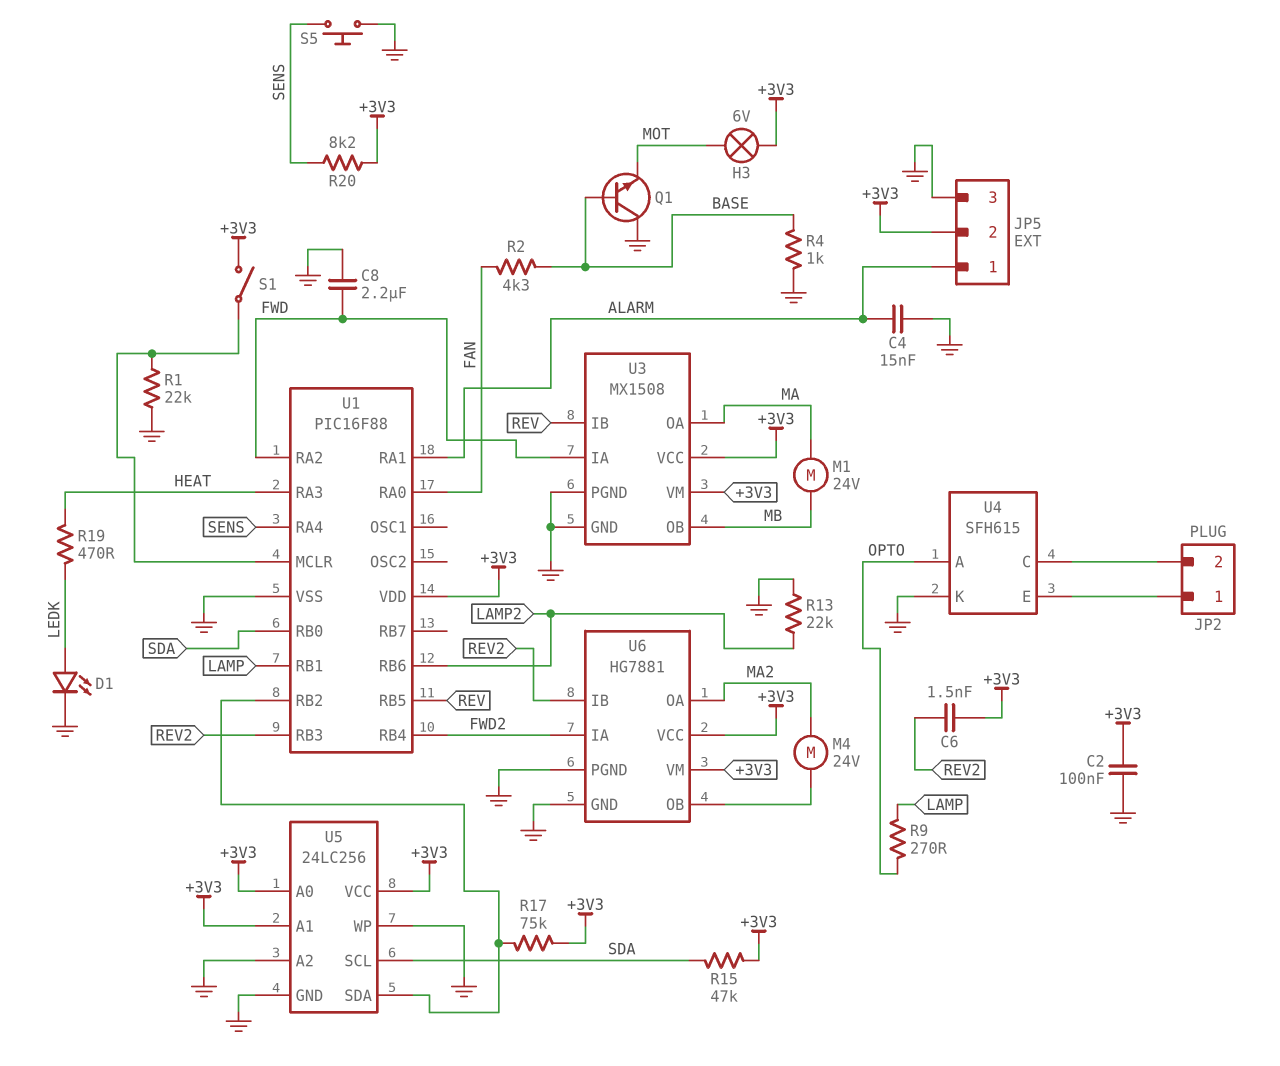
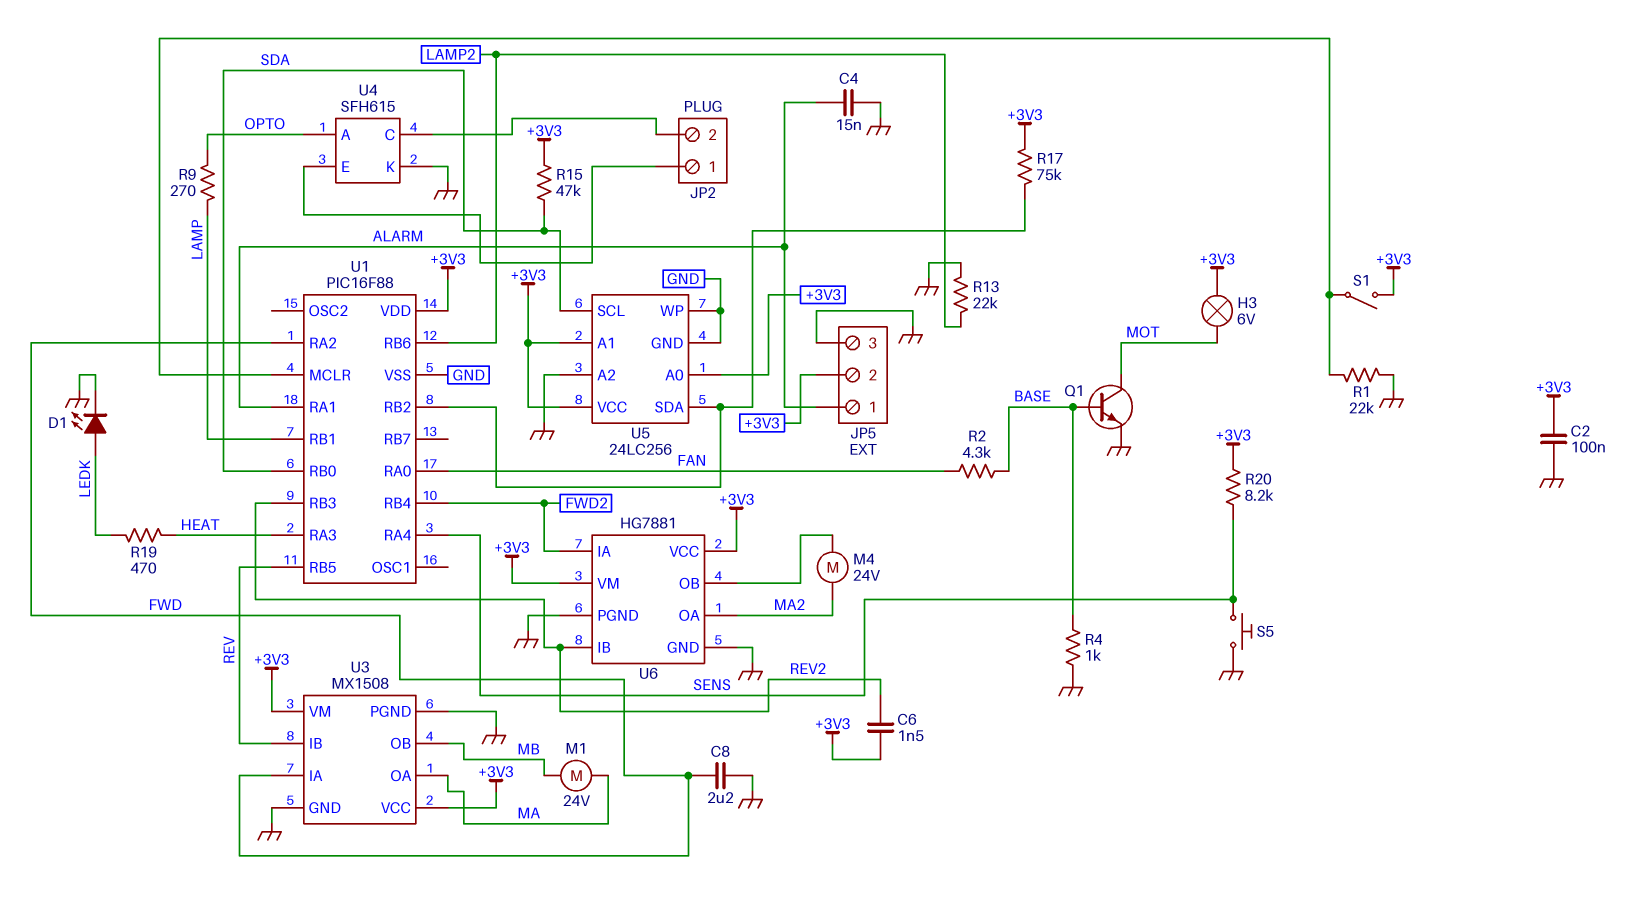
Q1: NPN (B BASE, C GND, E MOT) -> NPN (B BASE, C MOT, E GND)

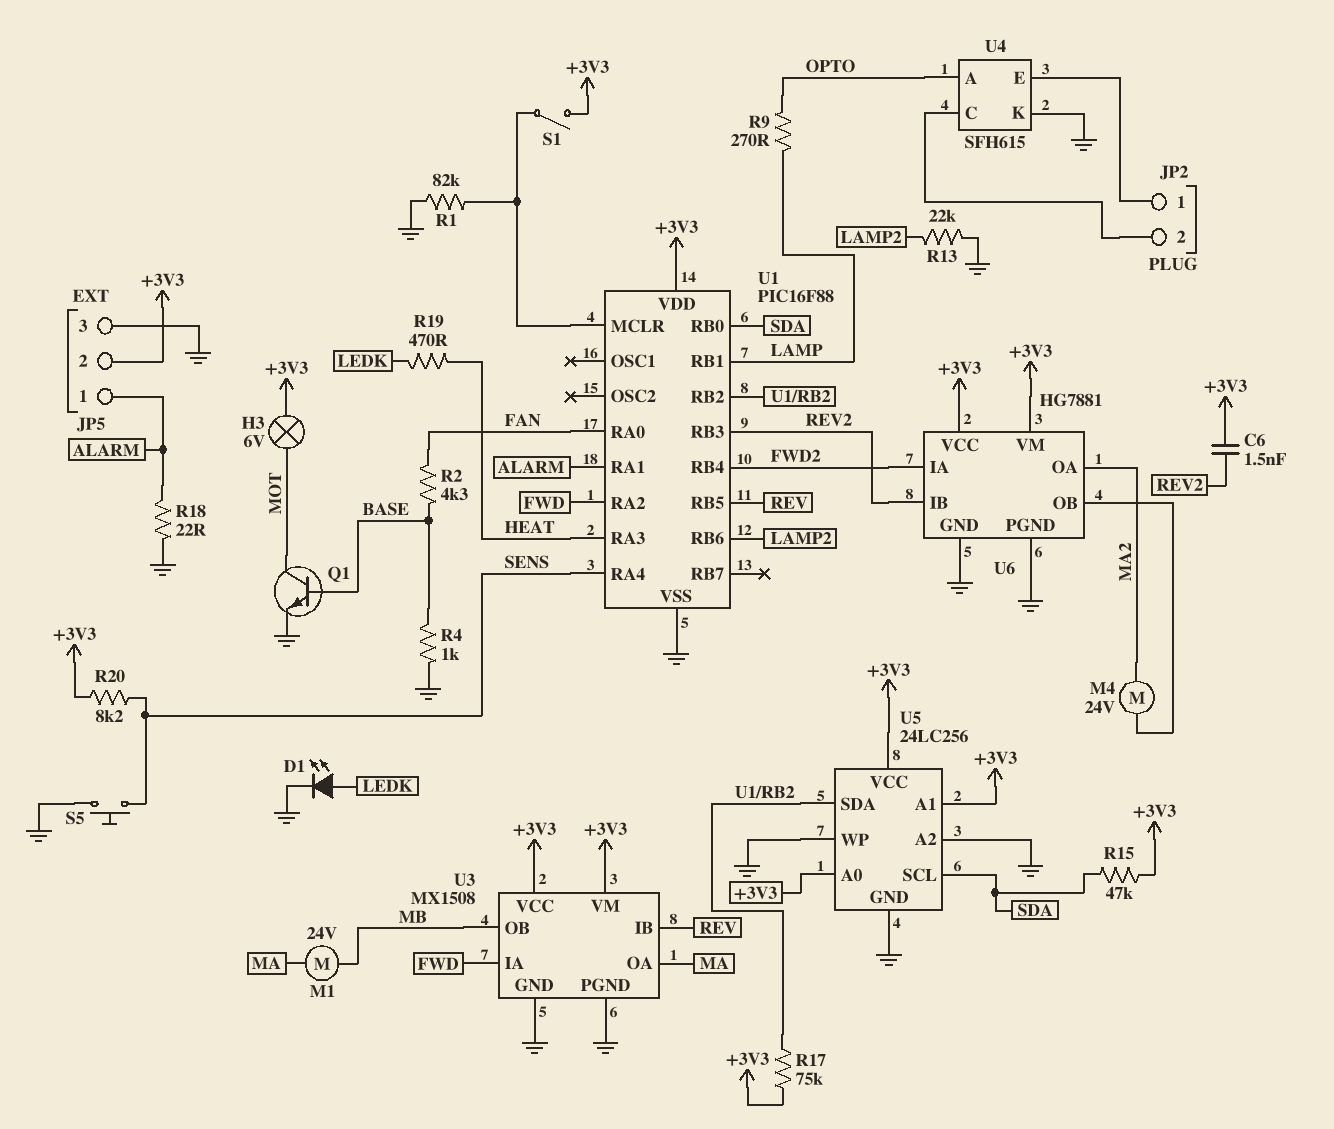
C2: 100nF (+3V3, GND) -> none
C4: 15nF (ALARM, GND) -> none
C8: 2.2uF (FWD, GND) -> none
R1: 22k (GND, U1/MCLR) -> 82k (GND, U1/MCLR)
R18: none -> 22 (ALARM, GND)

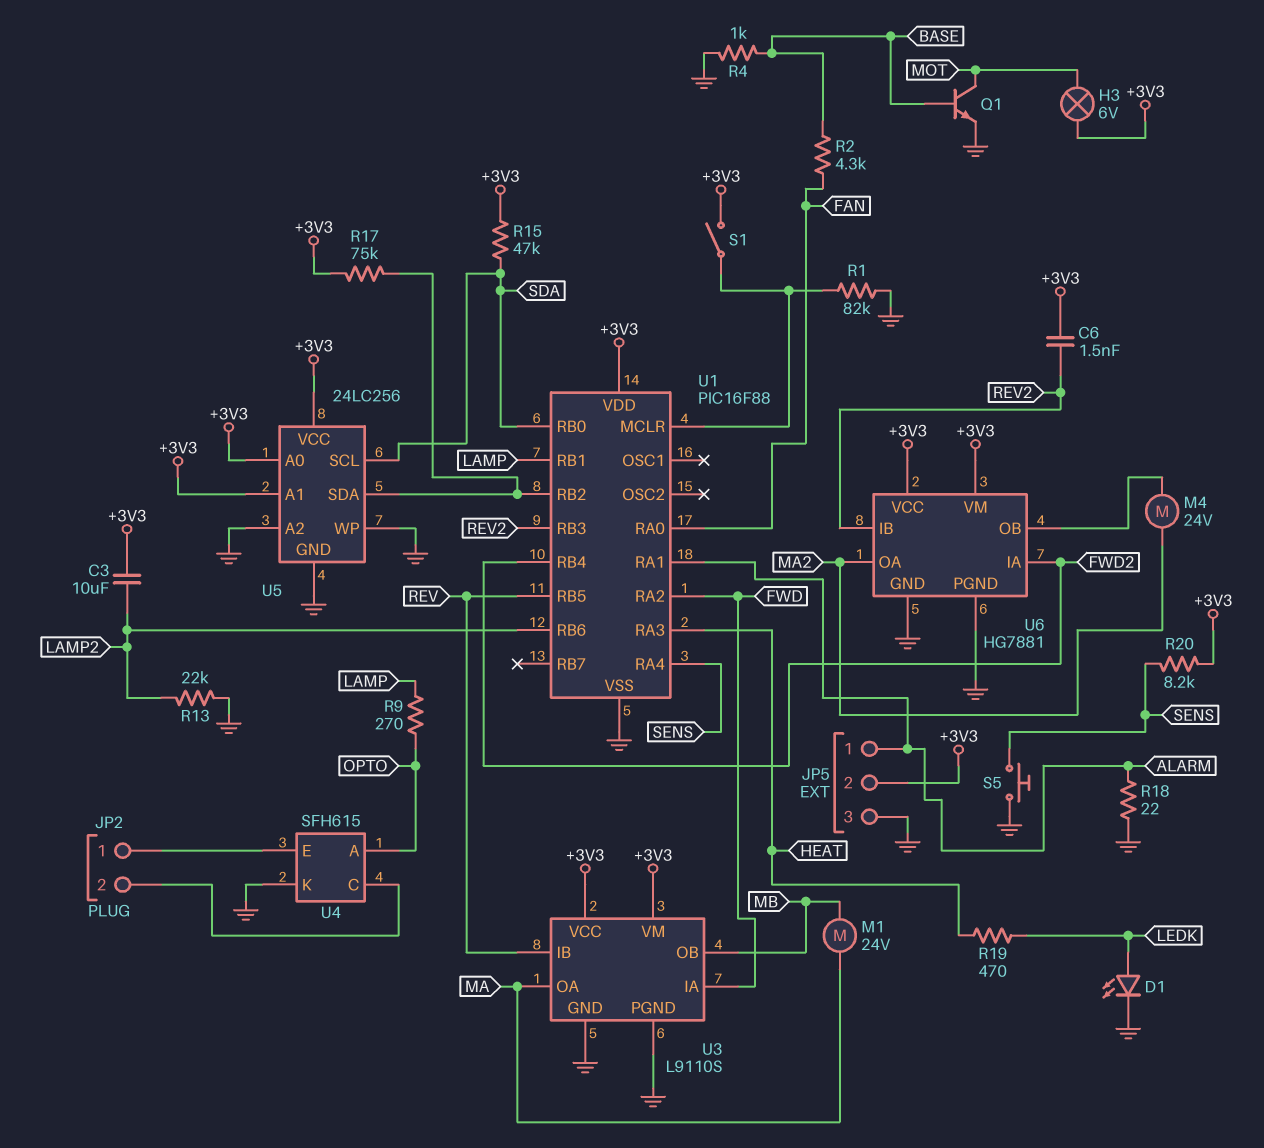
C3: none -> 10uF (+3V3, LAMP2)
U3: MX1508 -> L9110S

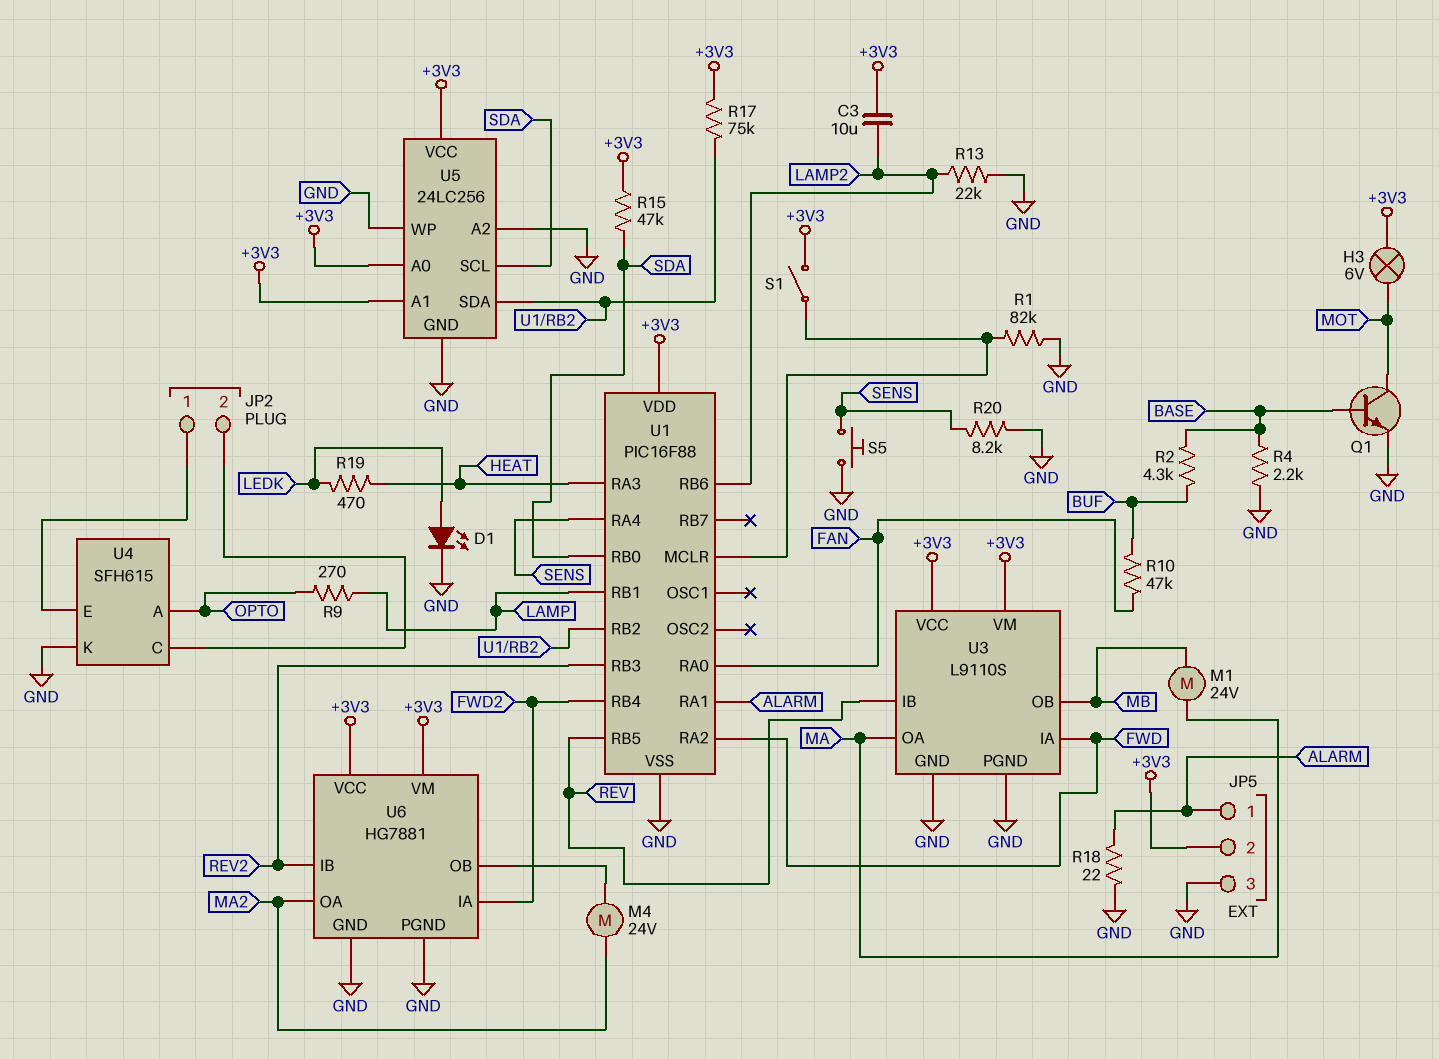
C6: 1.5nF (+3V3, REV2) -> none
R2: 4.3k (BASE, FAN) -> 4.3k (BASE, BUF)
R4: 1k (BASE, GND) -> 2.2k (BASE, GND)
R10: none -> 47k (BUF, FAN)
R20: 8.2k (+3V3, SENS) -> 8.2k (GND, SENS)

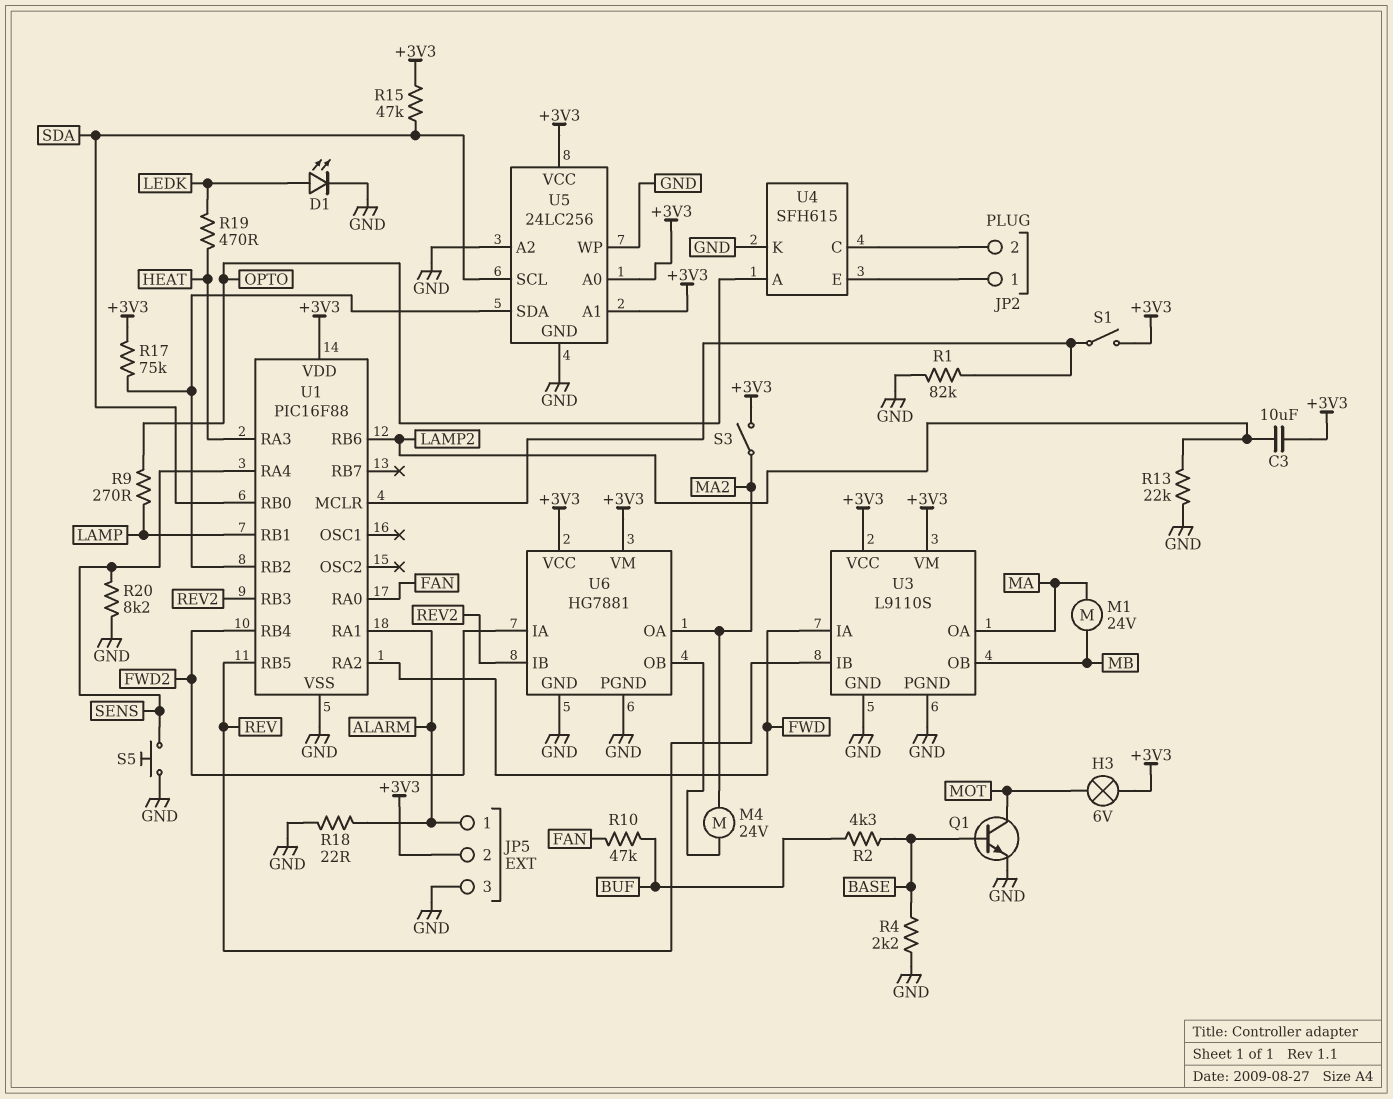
S3: none -> switch (+3V3, MA2)

